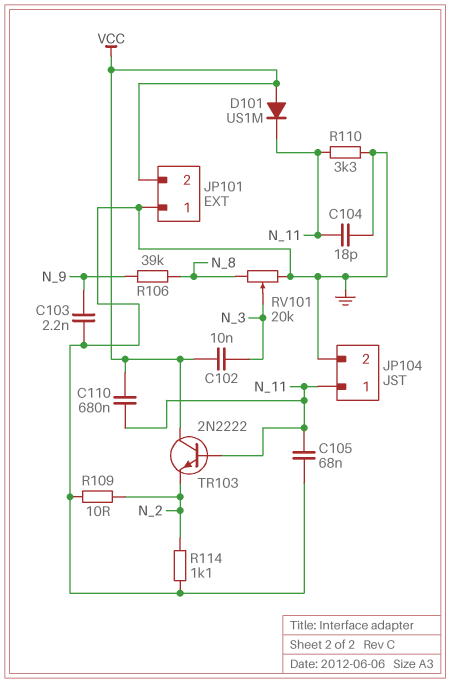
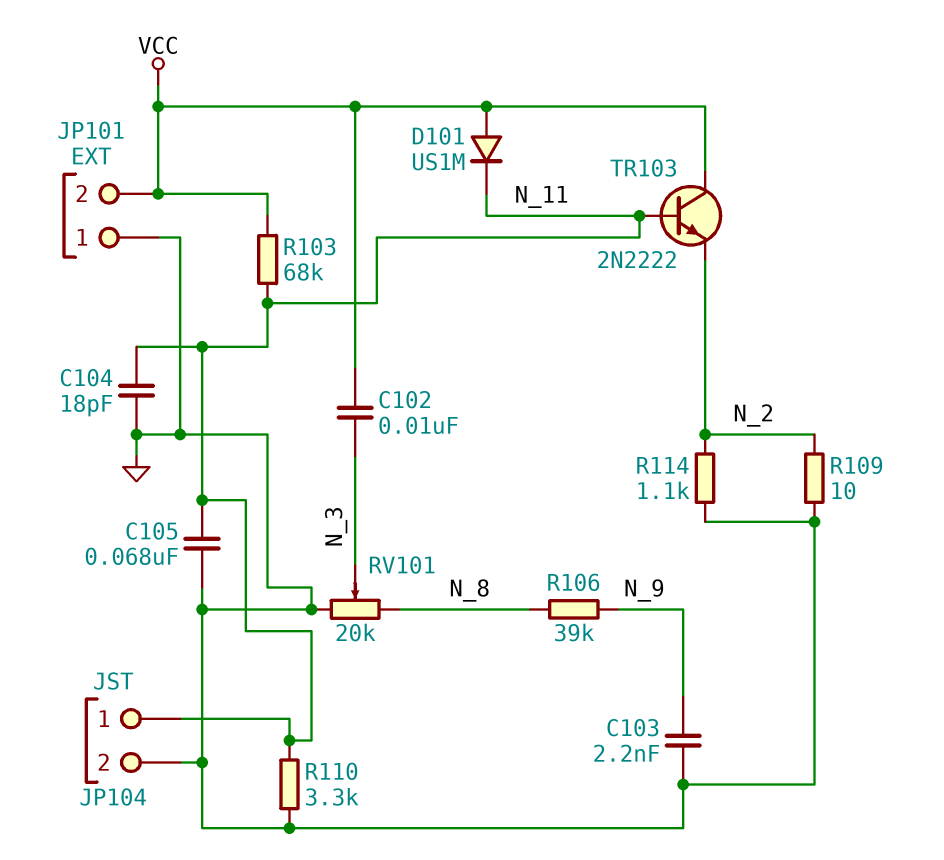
C110: 680nF (N_11, VCC) -> none
R103: none -> 68k (N_11, VCC)

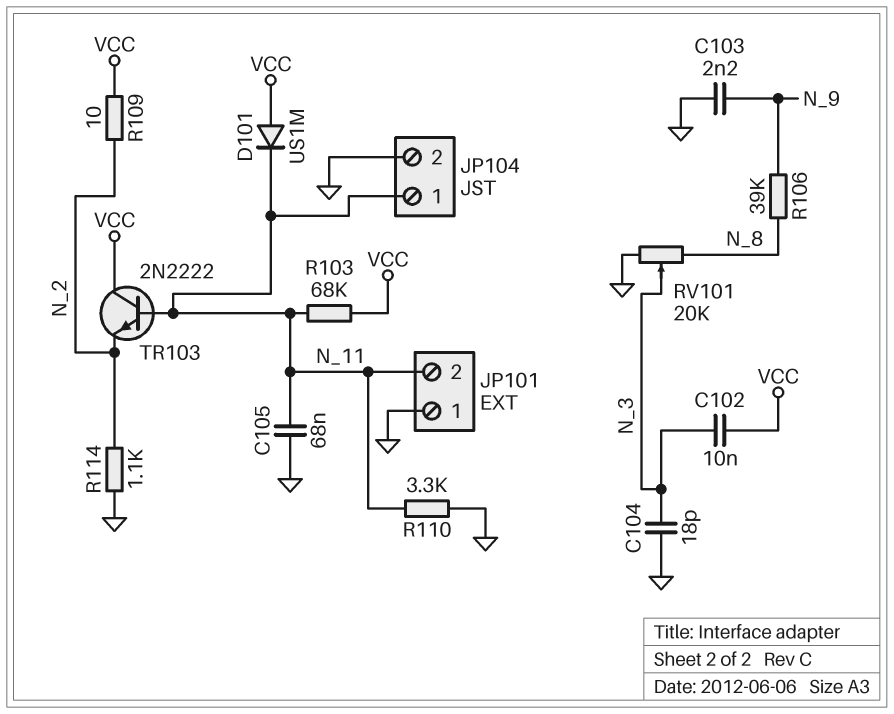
C104: 18pF (GND, N_11) -> 18pF (GND, N_3)
JP101 pin 2: VCC -> N_11
R109: 10 (GND, N_2) -> 10 (N_2, VCC)

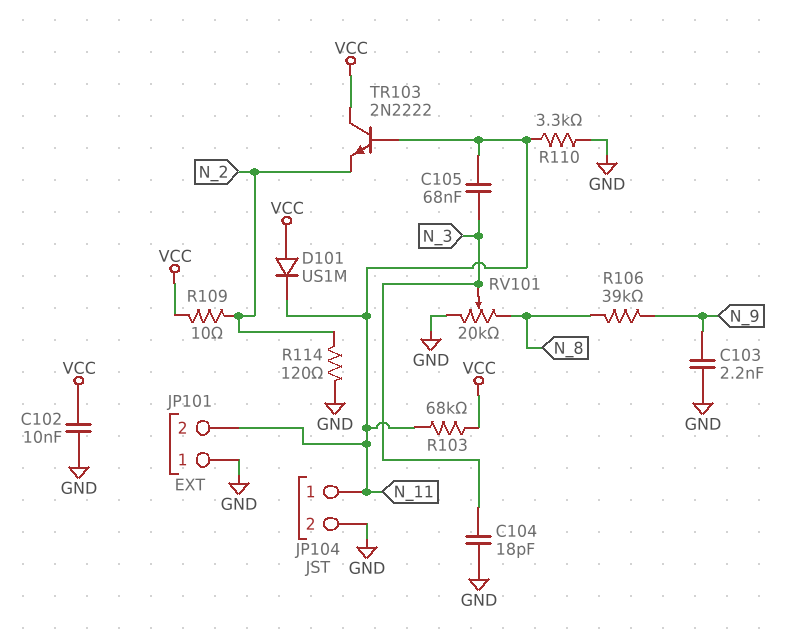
C102: 10nF (N_3, VCC) -> 10nF (GND, VCC)
C105: 68nF (GND, N_11) -> 68nF (N_3, N_11)
R114: 1.1k (GND, N_2) -> 120 (GND, N_2)

